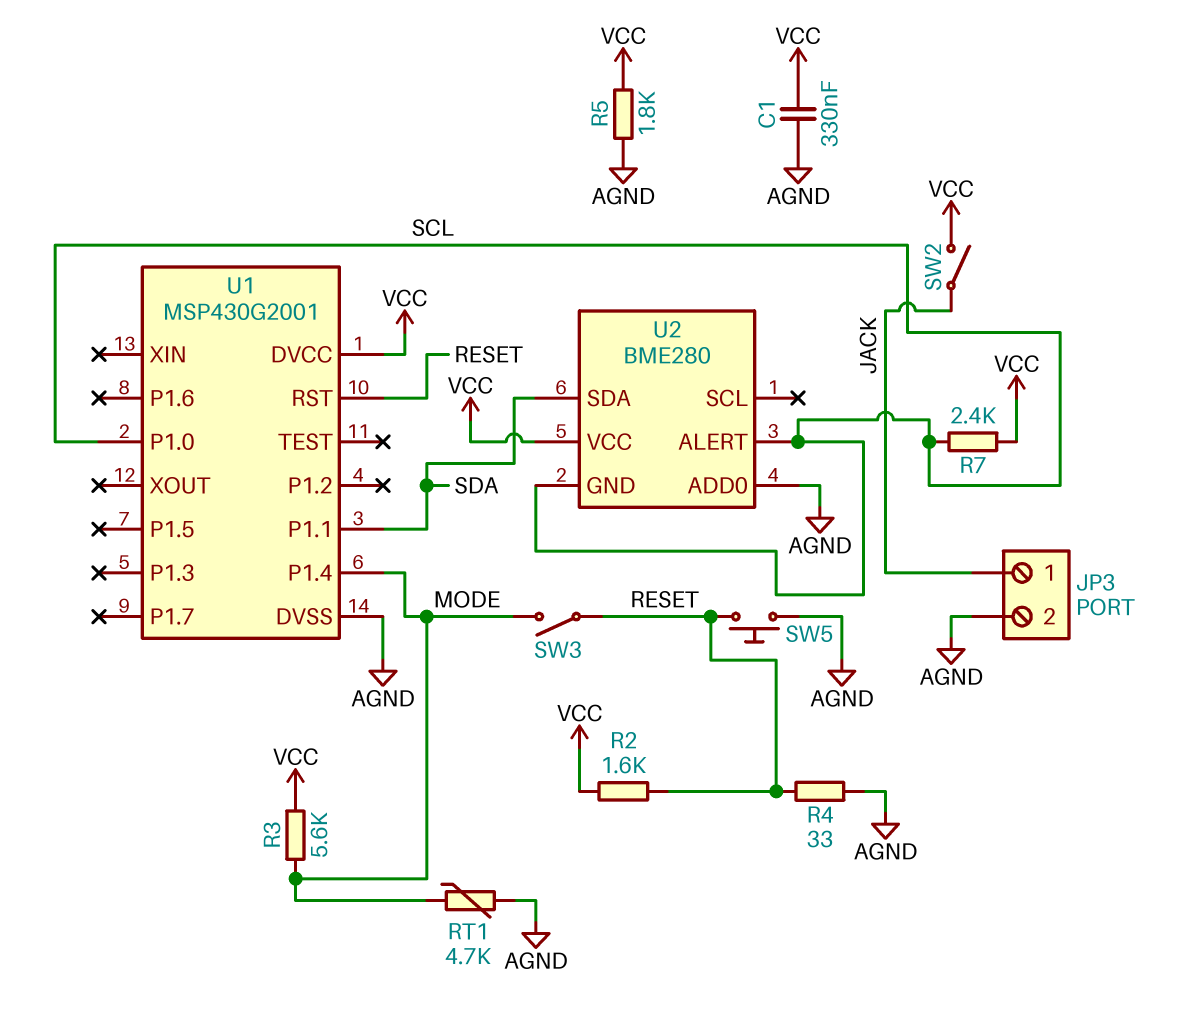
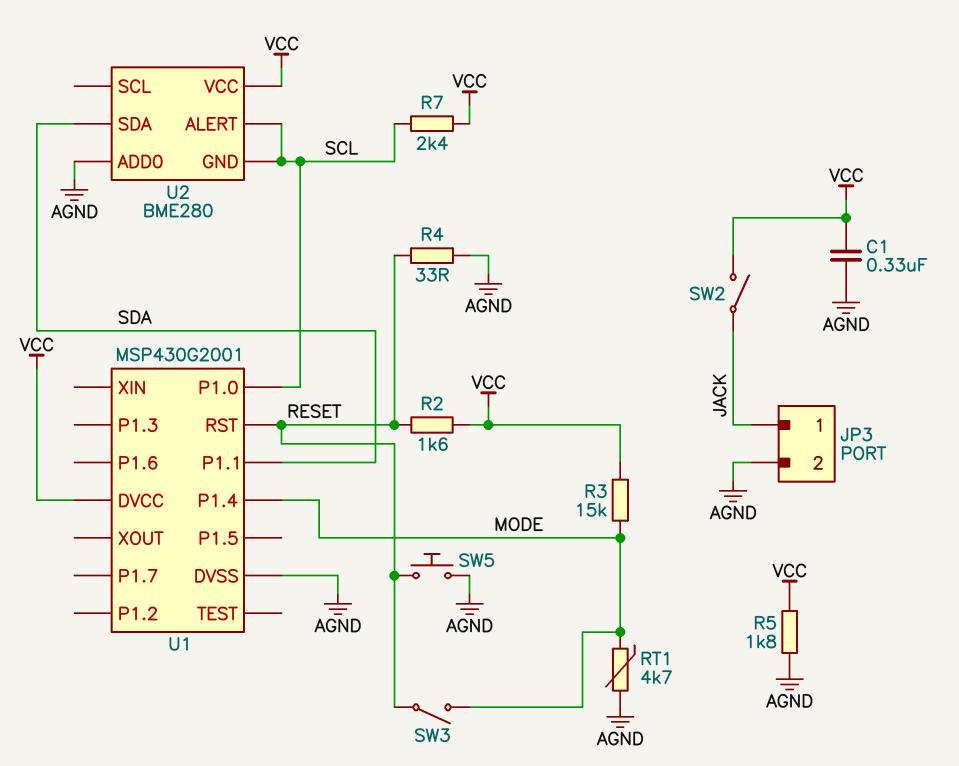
R3: 5.6k (MODE, VCC) -> 15k (MODE, VCC)

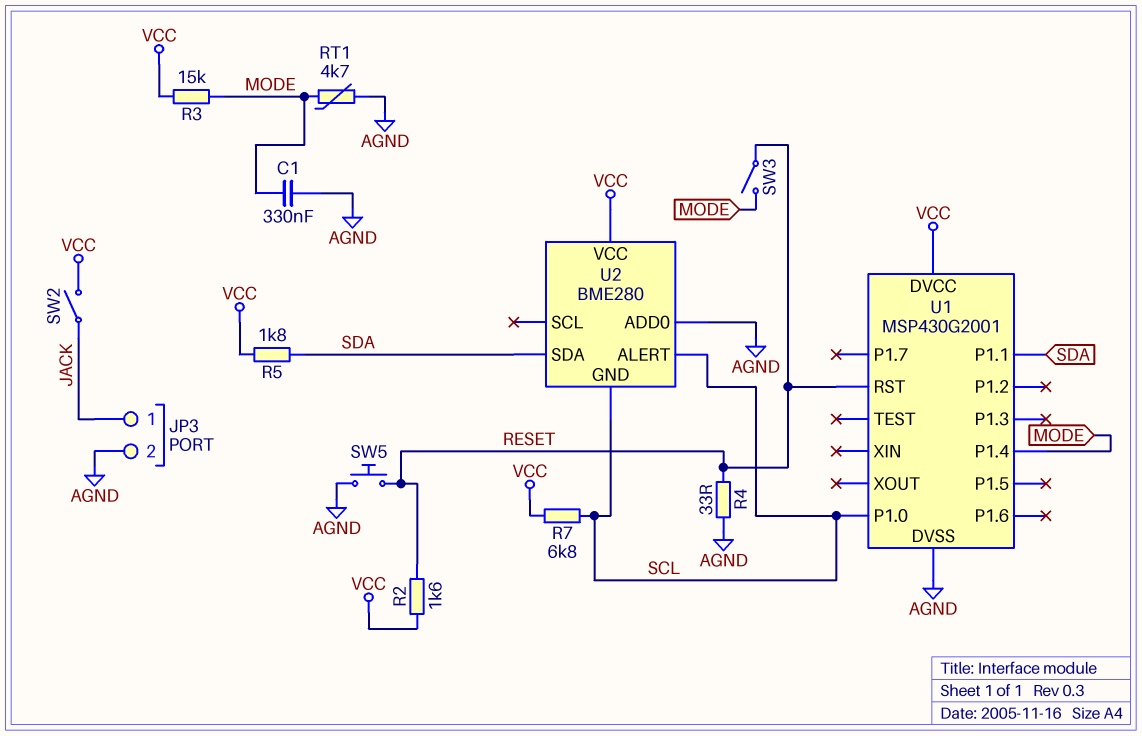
C1: 330nF (AGND, VCC) -> 330nF (AGND, MODE)
R5: 1.8k (AGND, VCC) -> 1.8k (SDA, VCC)
R7: 2.4k (SCL, VCC) -> 6.8k (SCL, VCC)

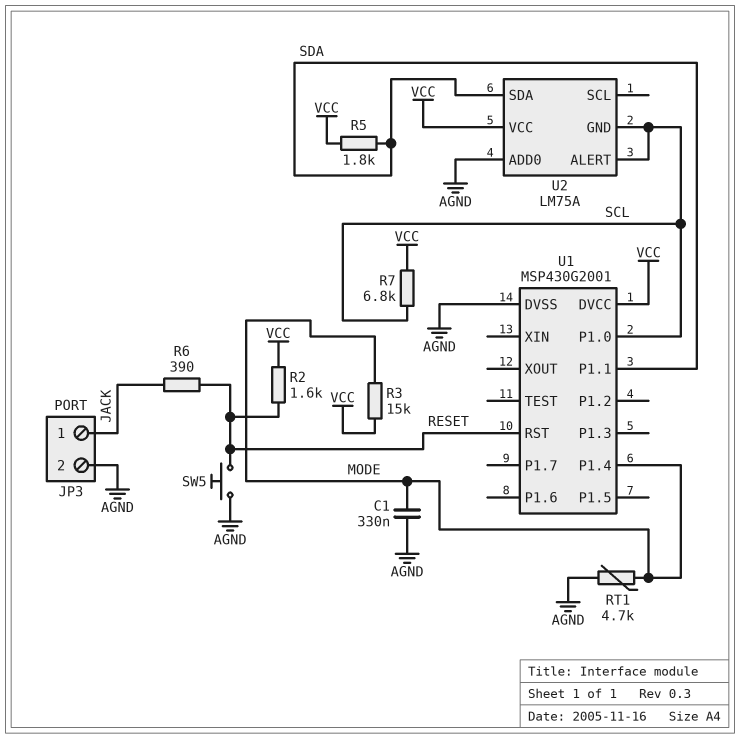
R4: 33 (AGND, RESET) -> none
R6: none -> 390 (JACK, RESET)
SW2: switch (JACK, VCC) -> none
SW3: switch (MODE, RESET) -> none
U2: BME280 -> LM75A

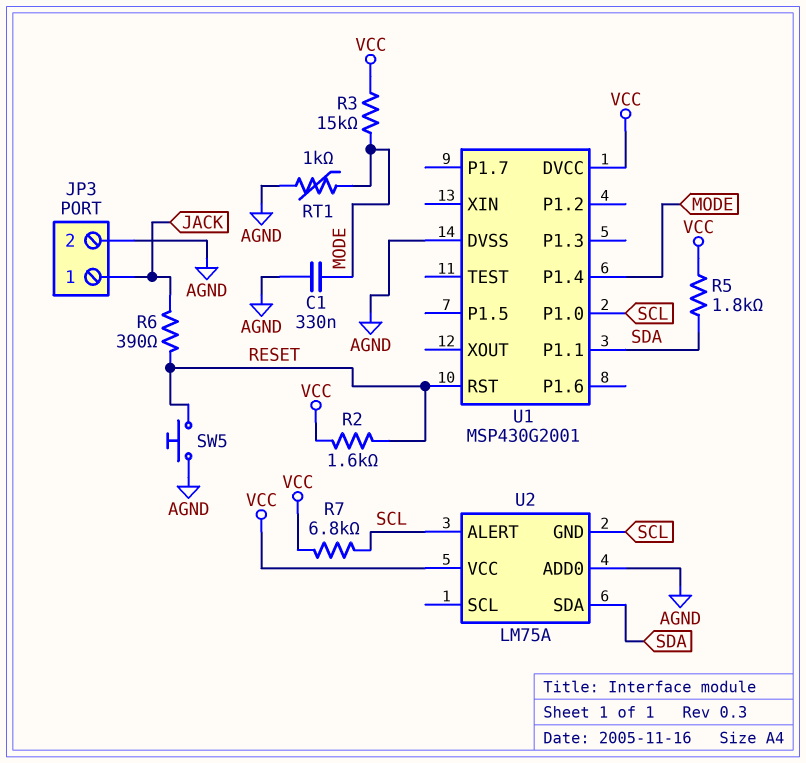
RT1: 4.7k (AGND, MODE) -> 1k (AGND, MODE)

